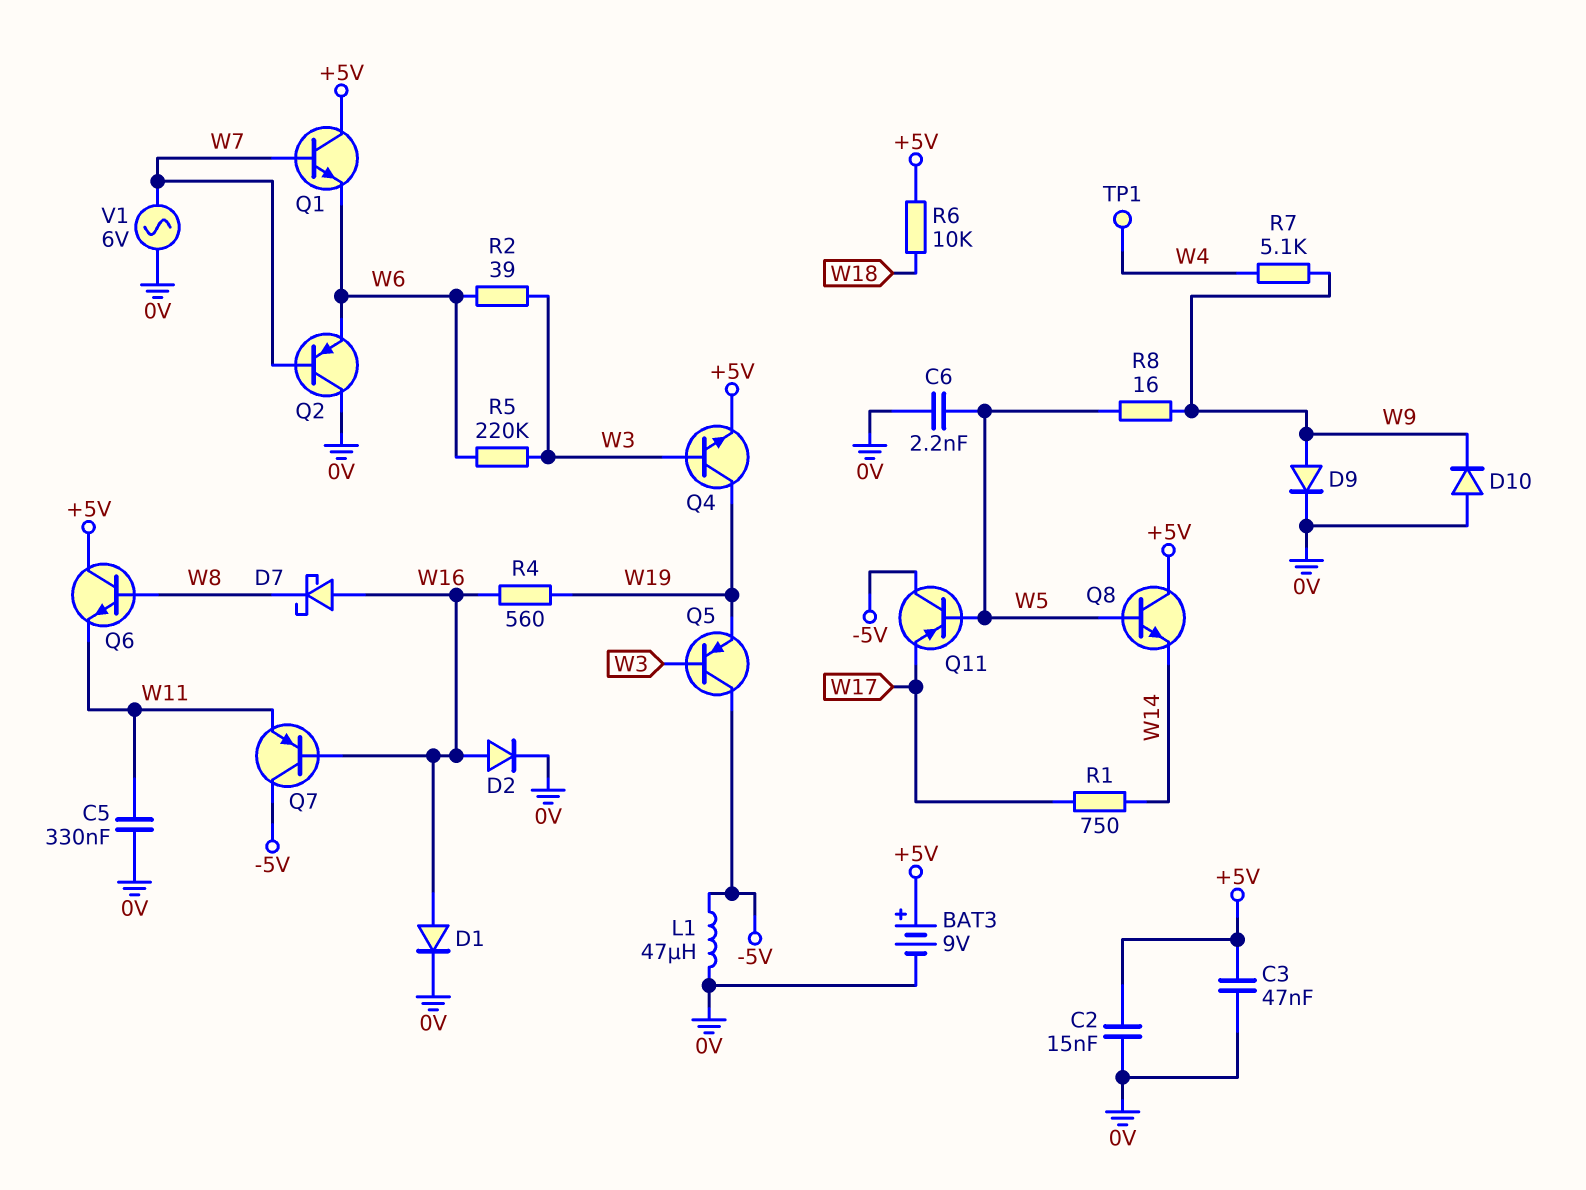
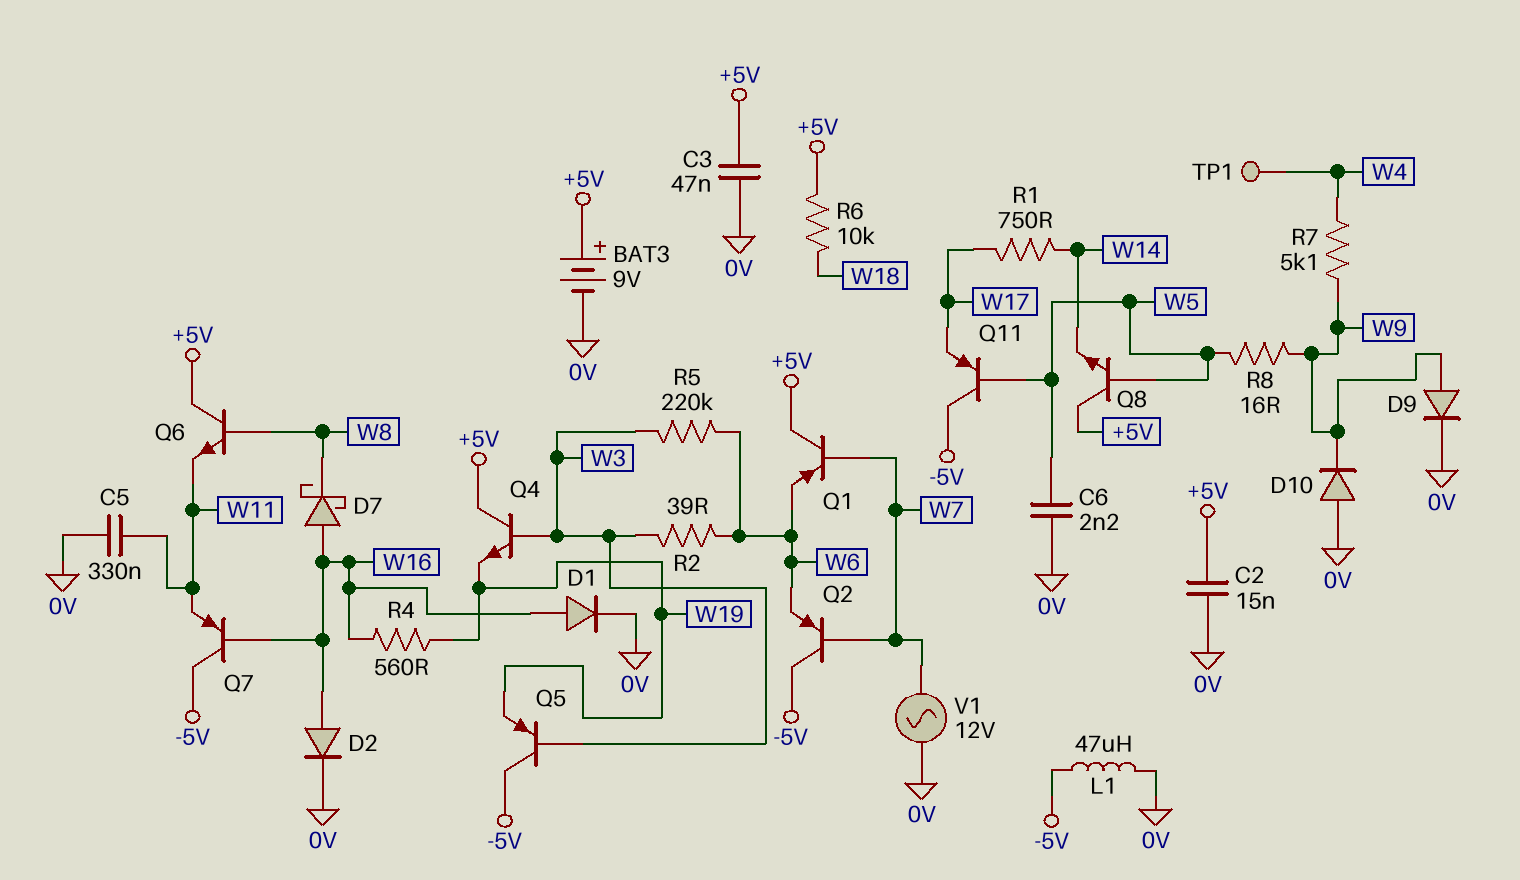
Q1: NPN (B W7, C +5V, E W6) -> PNP (B W7, C +5V, E W6)
Q2: PNP (B W7, C 0V, E W6) -> PNP (B W7, C -5V, E W6)
Q4: NPN (B W3, C W19, E +5V) -> NPN (B W3, C +5V, E W19)
V1: AC 6V (0V, W7) -> AC 12V (0V, W7)

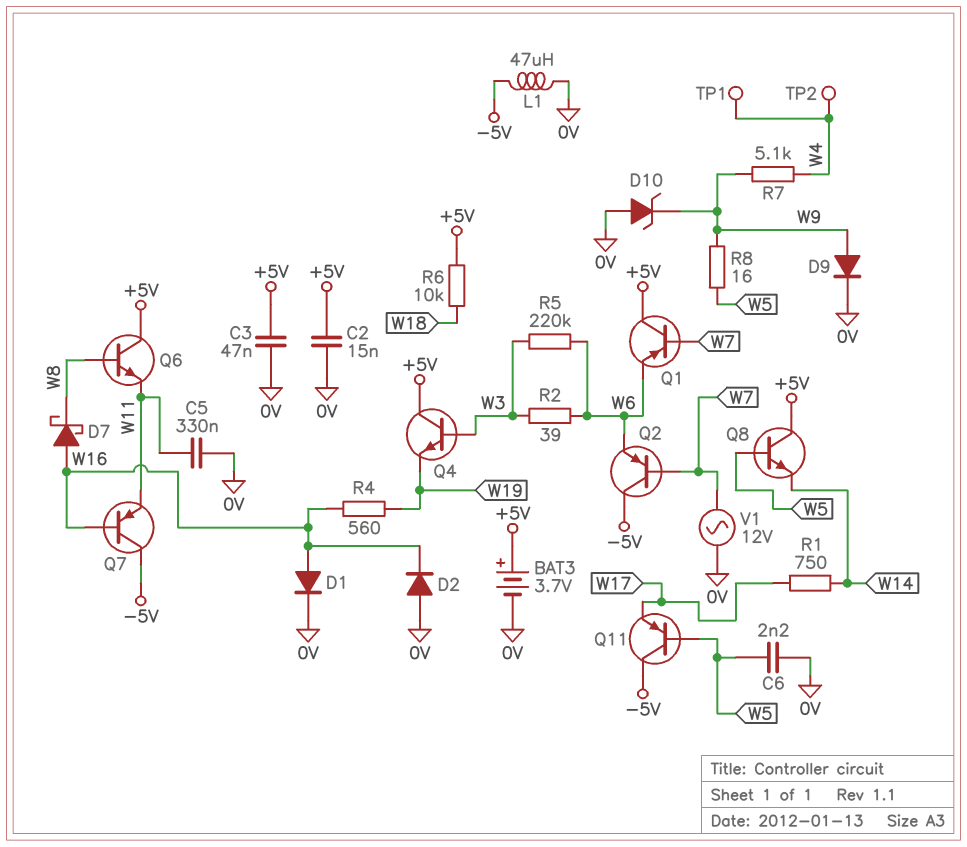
BAT3: 9V (plus +5V, minus 0V) -> 3.7V (plus +5V, minus 0V)
D2: diode (A W16, K 0V) -> diode (A 0V, K W16)
D10: diode (A 0V, K W9) -> zener (A 0V, K W9)
Q5: PNP (B W3, C -5V, E W19) -> none
TP2: none -> test point (W4)

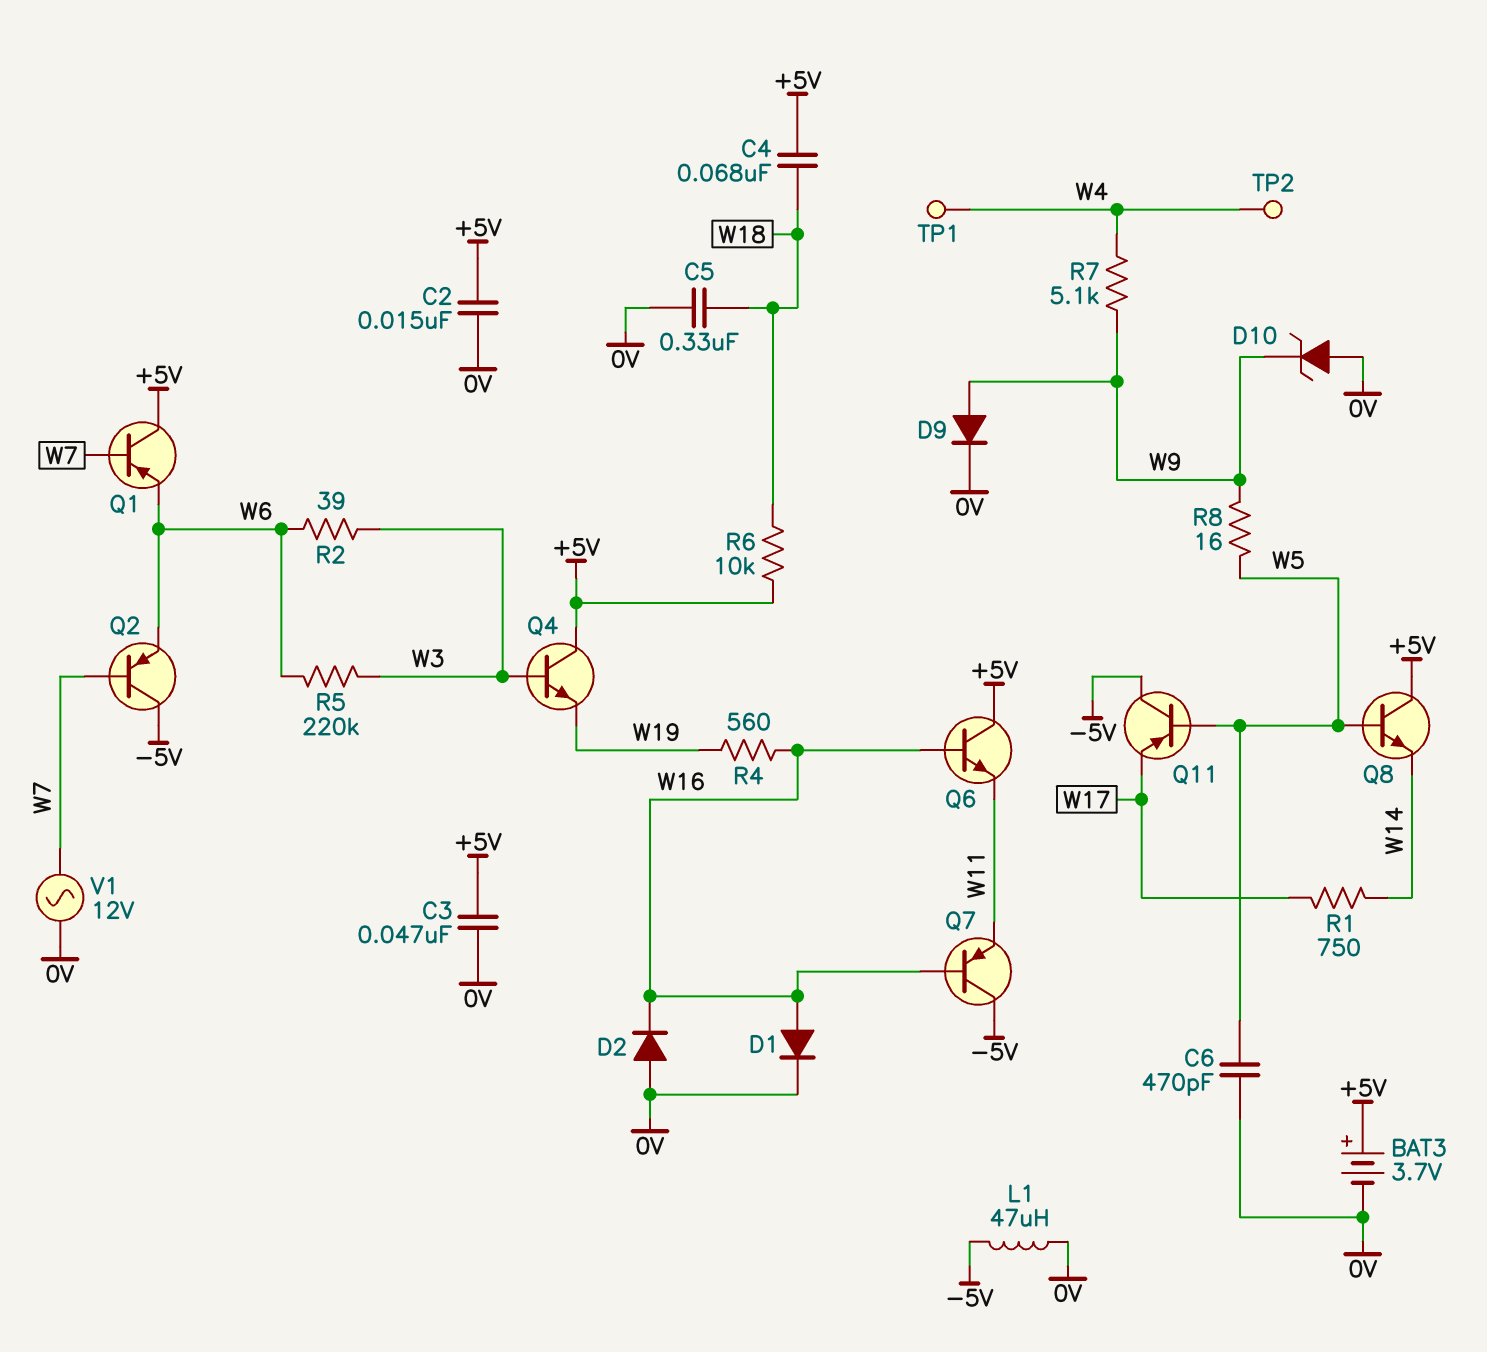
C4: none -> 68nF (+5V, W18)
C5: 330nF (0V, W11) -> 330nF (0V, W18)
C6: 2.2nF (0V, W5) -> 470pF (0V, W5)
D7: schottky (A W16, K W8) -> none
Q6: NPN (B W8, C +5V, E W11) -> NPN (B W16, C +5V, E W11)

